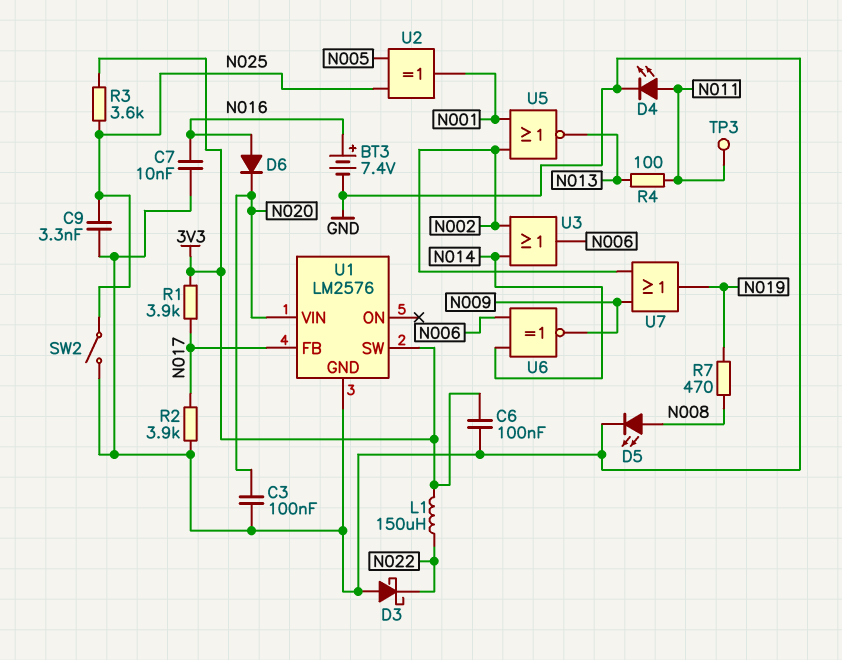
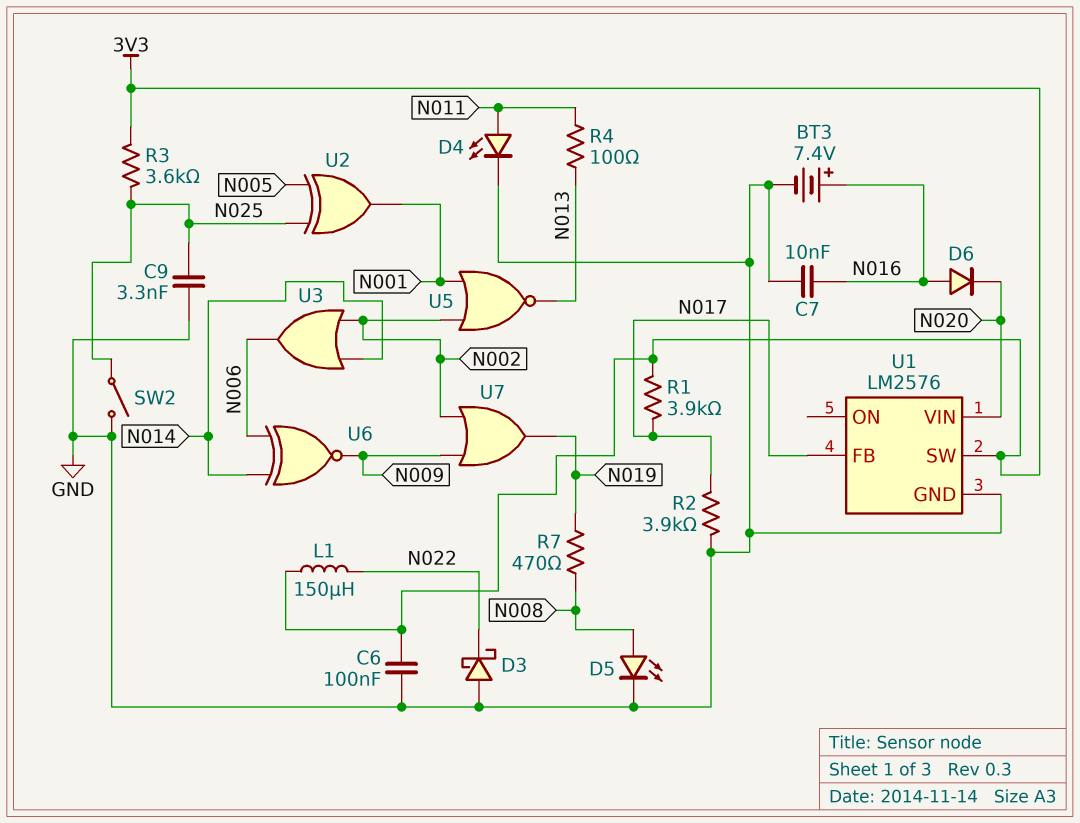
C3: 100nF (GND, N020) -> none
TP3: test point (N011) -> none

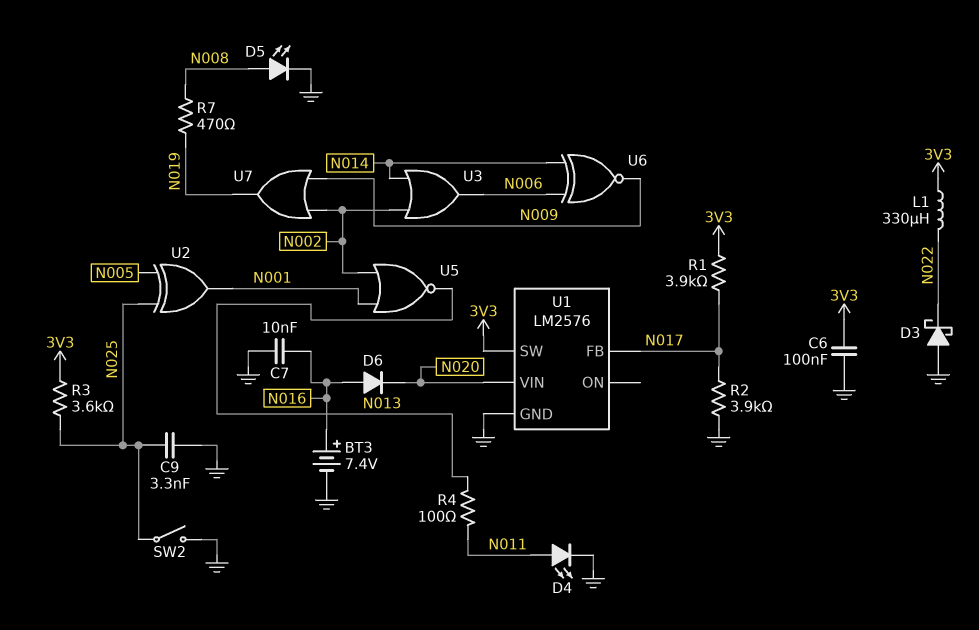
L1: 150uH (3V3, N022) -> 330uH (3V3, N022)

